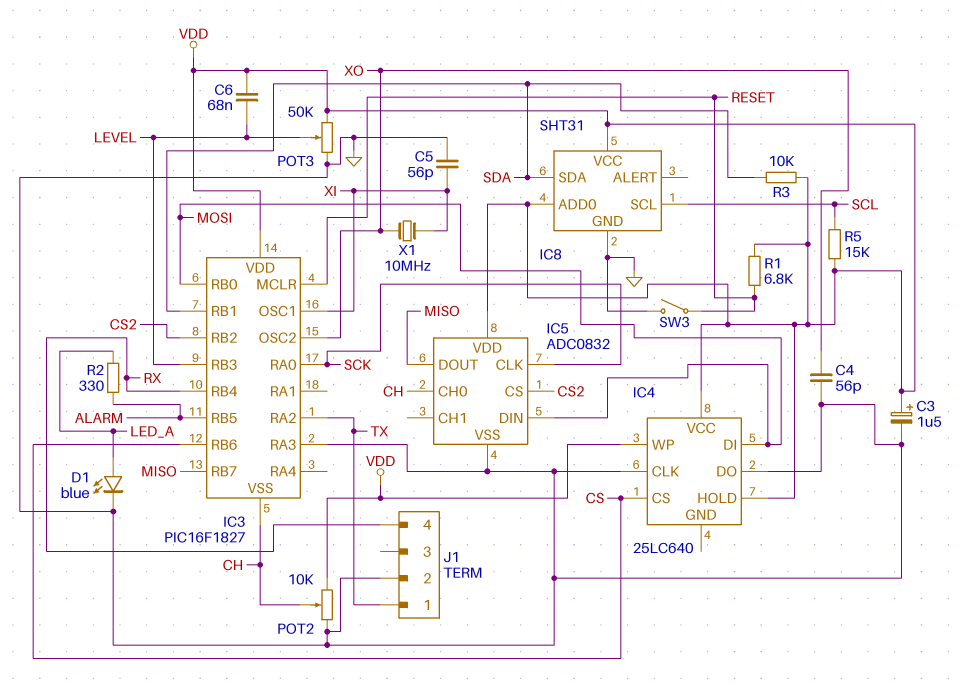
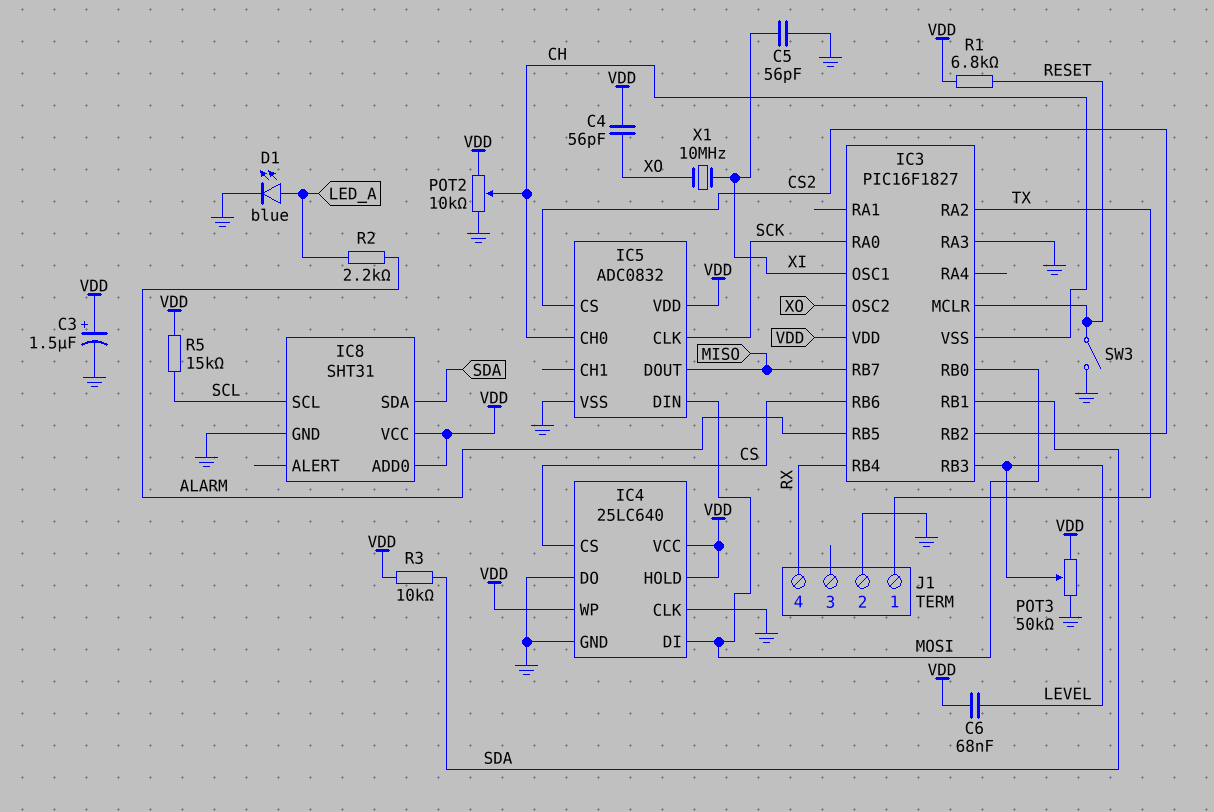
C4: 56pF (GND, XO) -> 56pF (VDD, XO)
IC4 pin GND: none -> GND
R2: 330 (ALARM, LED_A) -> 2.2k (ALARM, LED_A)

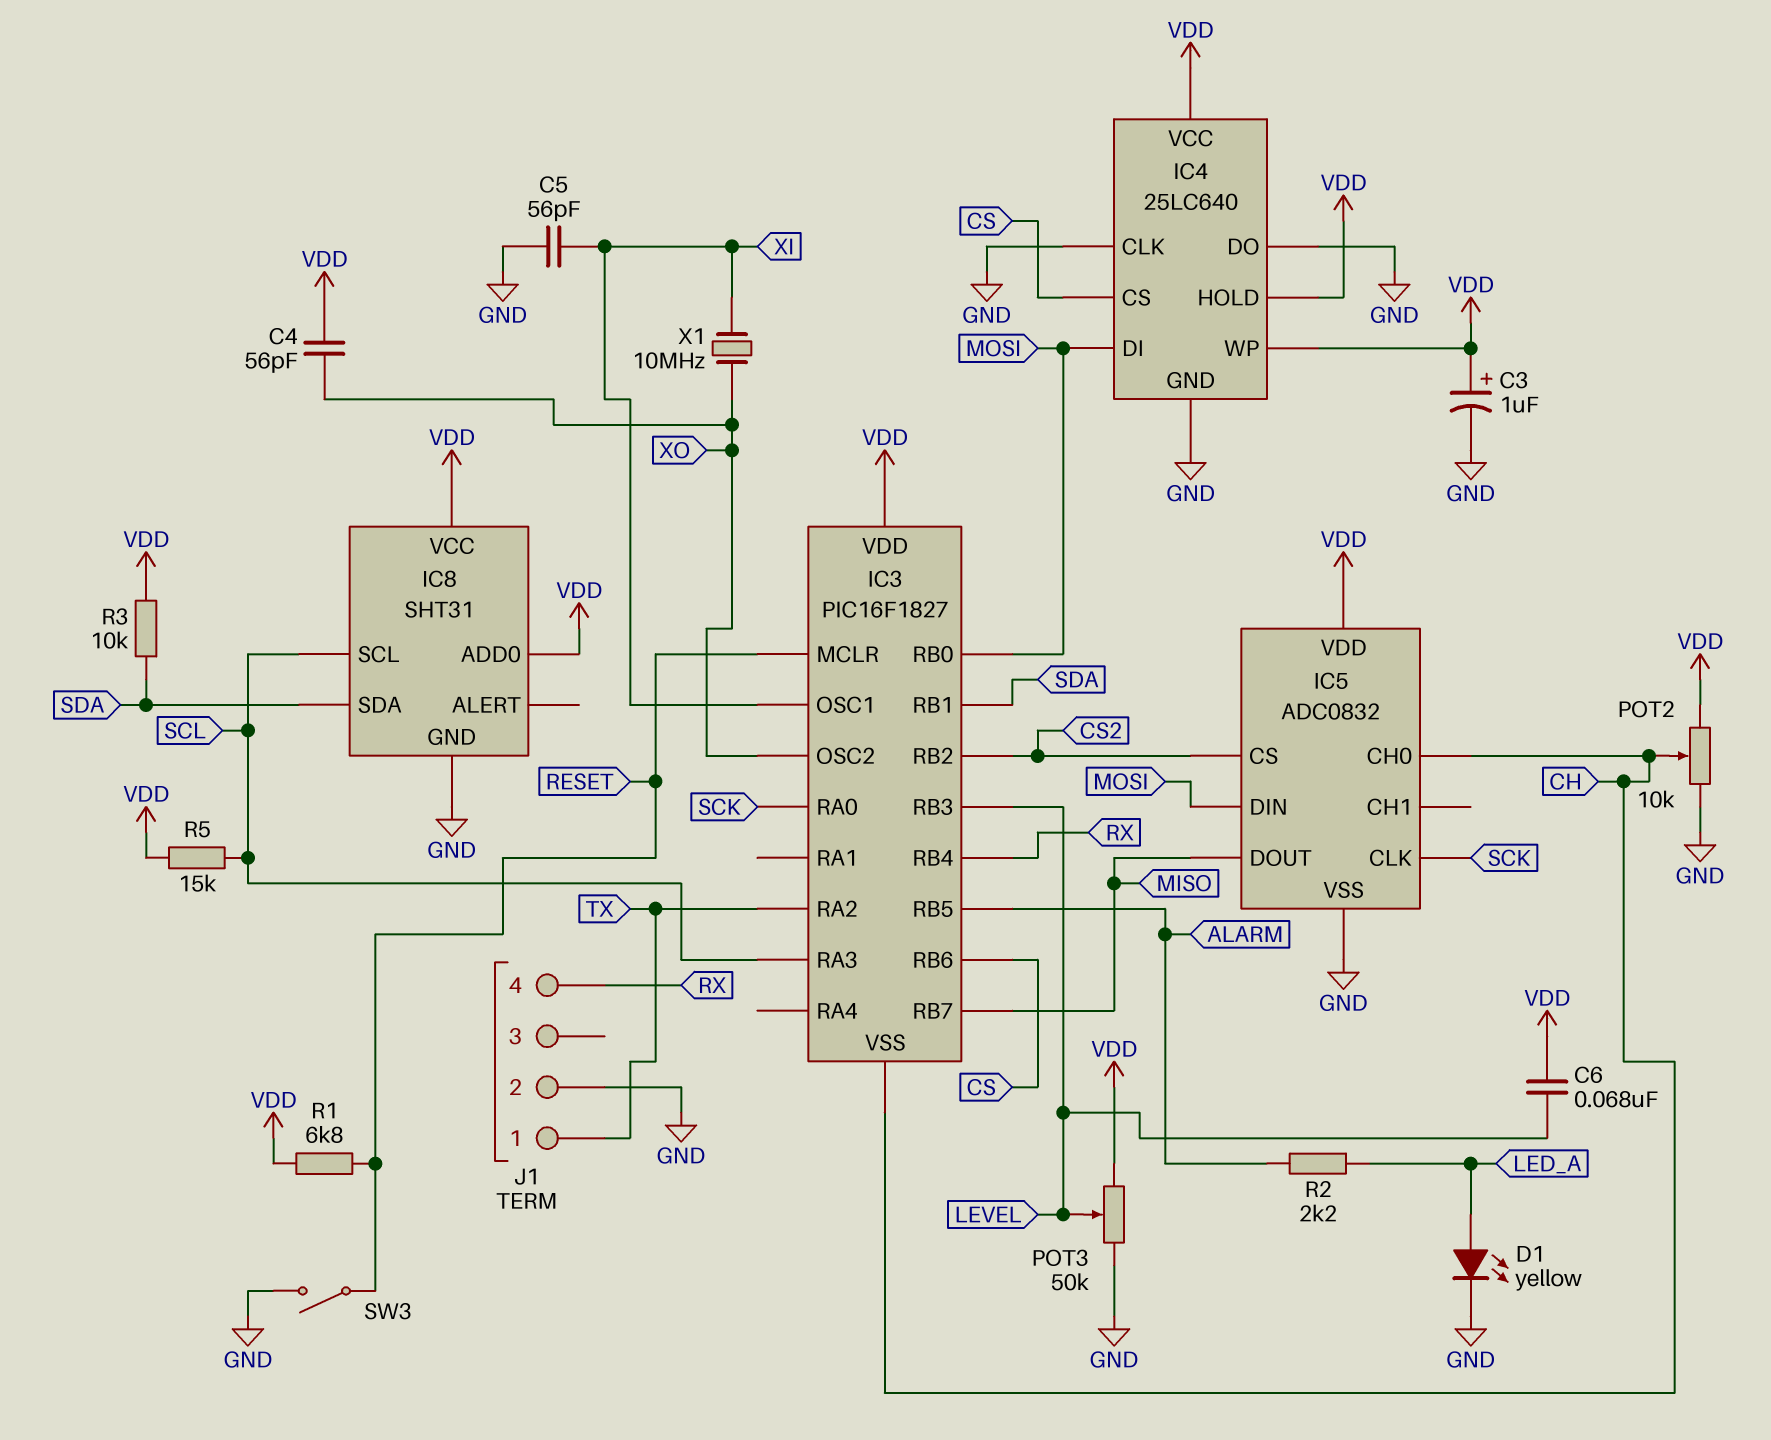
C3: 1.5uF (plus VDD, minus GND) -> 1uF (plus VDD, minus GND)
D1: LED blue (A LED_A, K GND) -> LED yellow (A LED_A, K GND)
IC3 pin RA3: GND -> SCL

